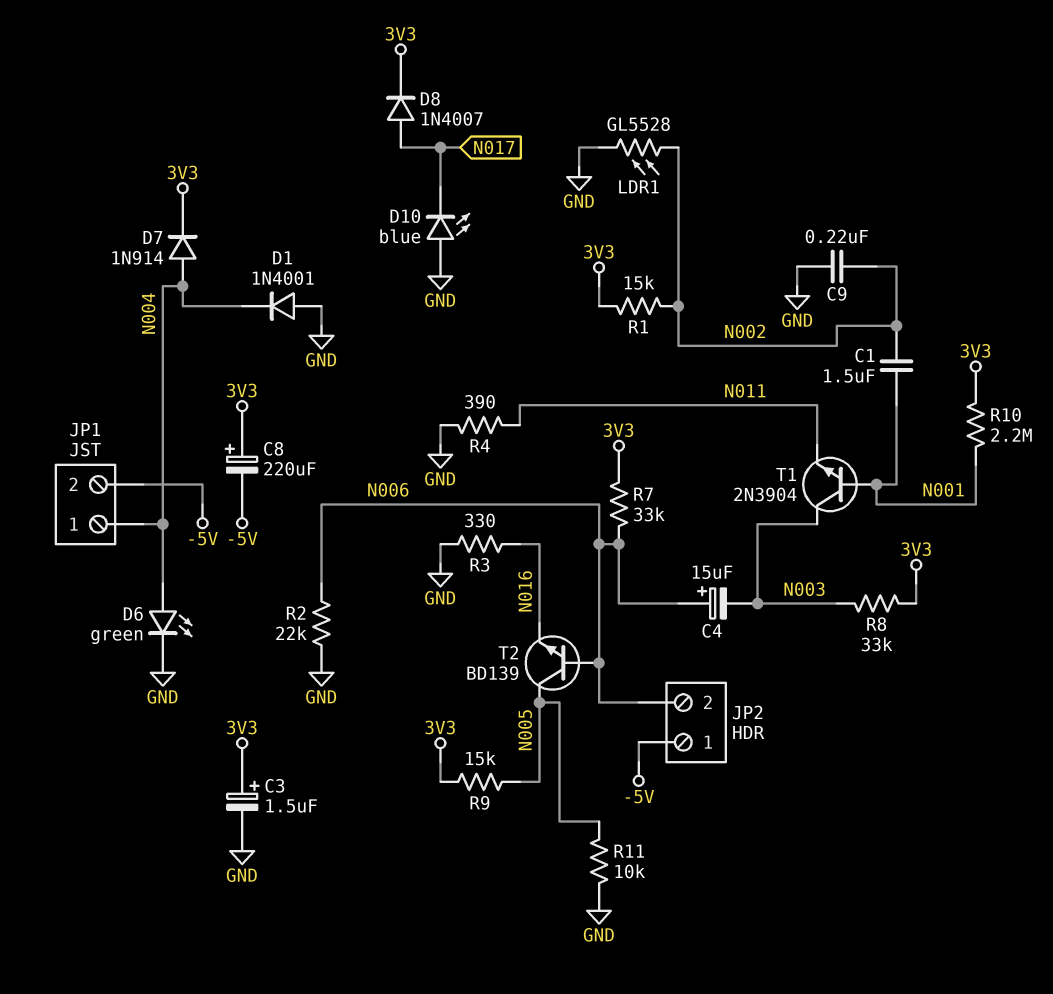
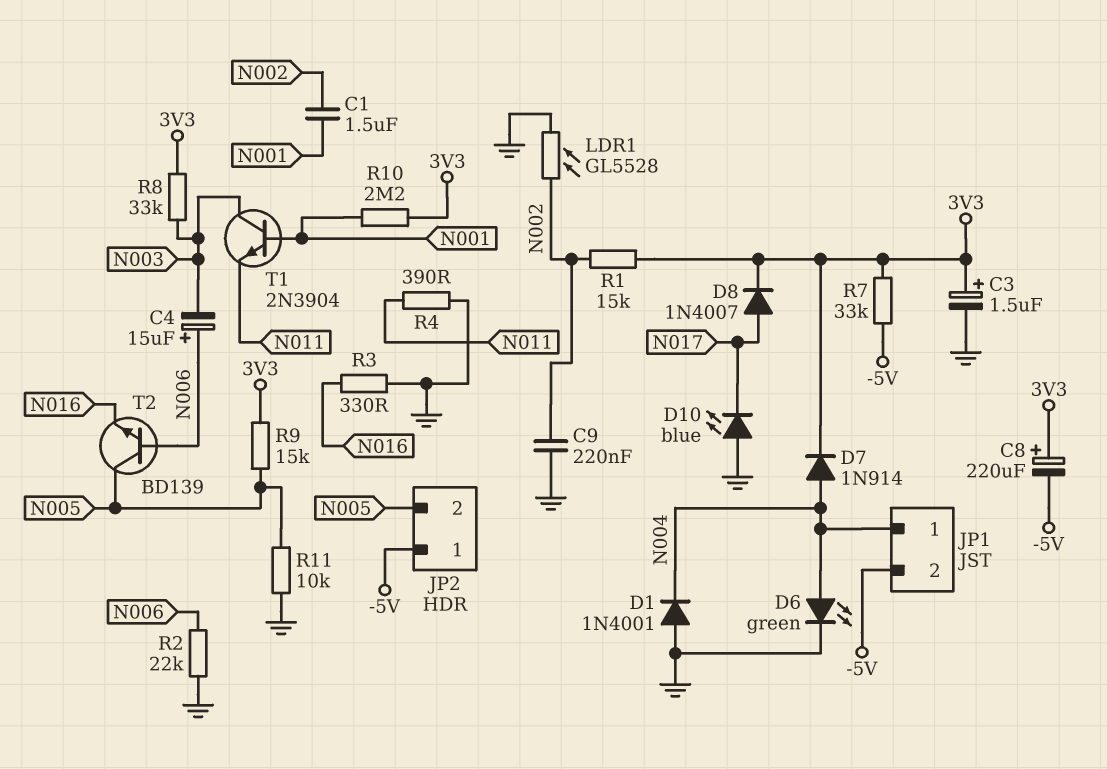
JP2 pin 2: N006 -> N005
R7: 33k (3V3, N006) -> 33k (-5V, 3V3)

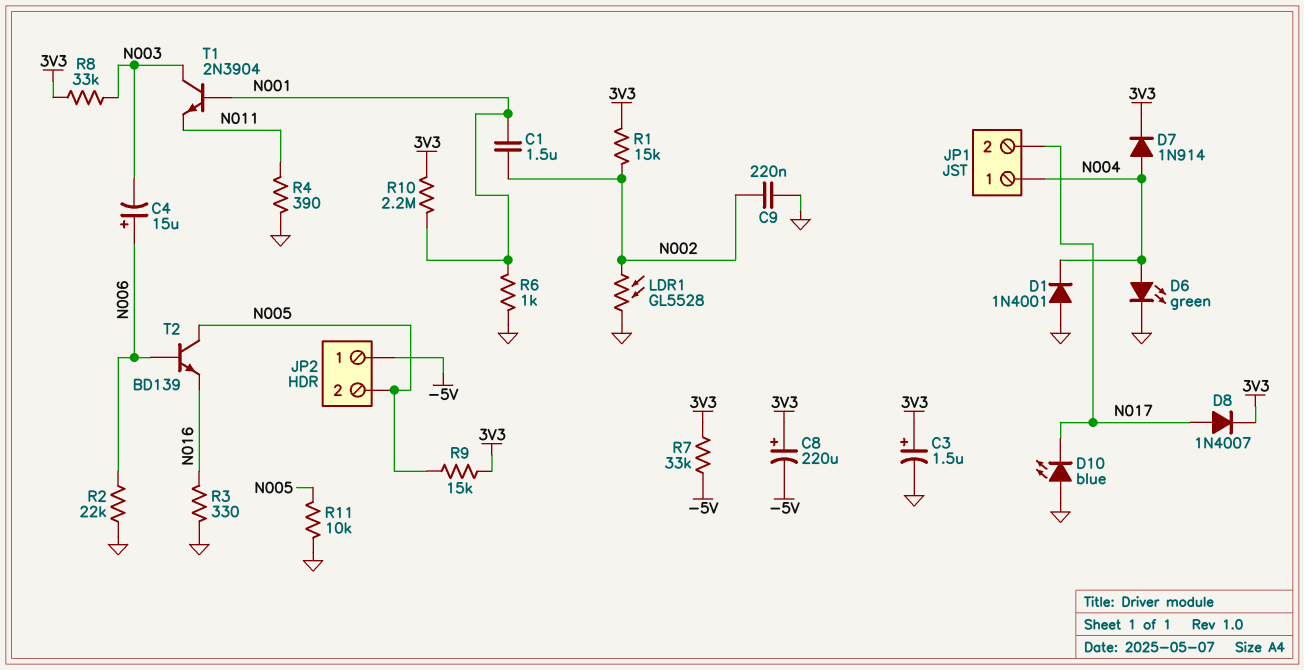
JP1 pin 2: -5V -> N017
R6: none -> 1k (GND, N001)

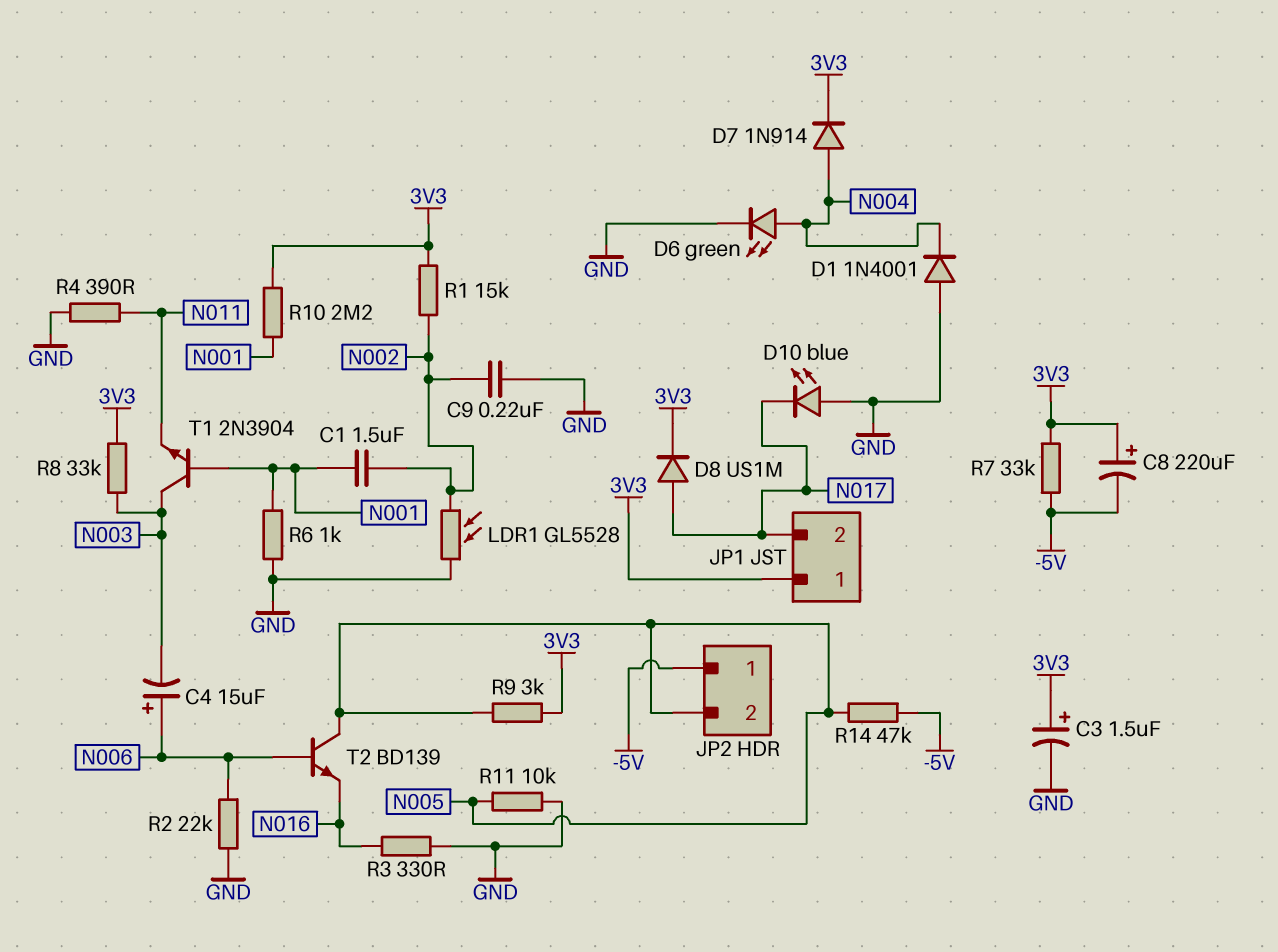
D8: diode 1N4007 (A N017, K 3V3) -> diode US1M (A N017, K 3V3)
JP1 pin 1: N004 -> 3V3
R9: 15k (3V3, N005) -> 3k (3V3, N005)
R14: none -> 47k (-5V, N005)

